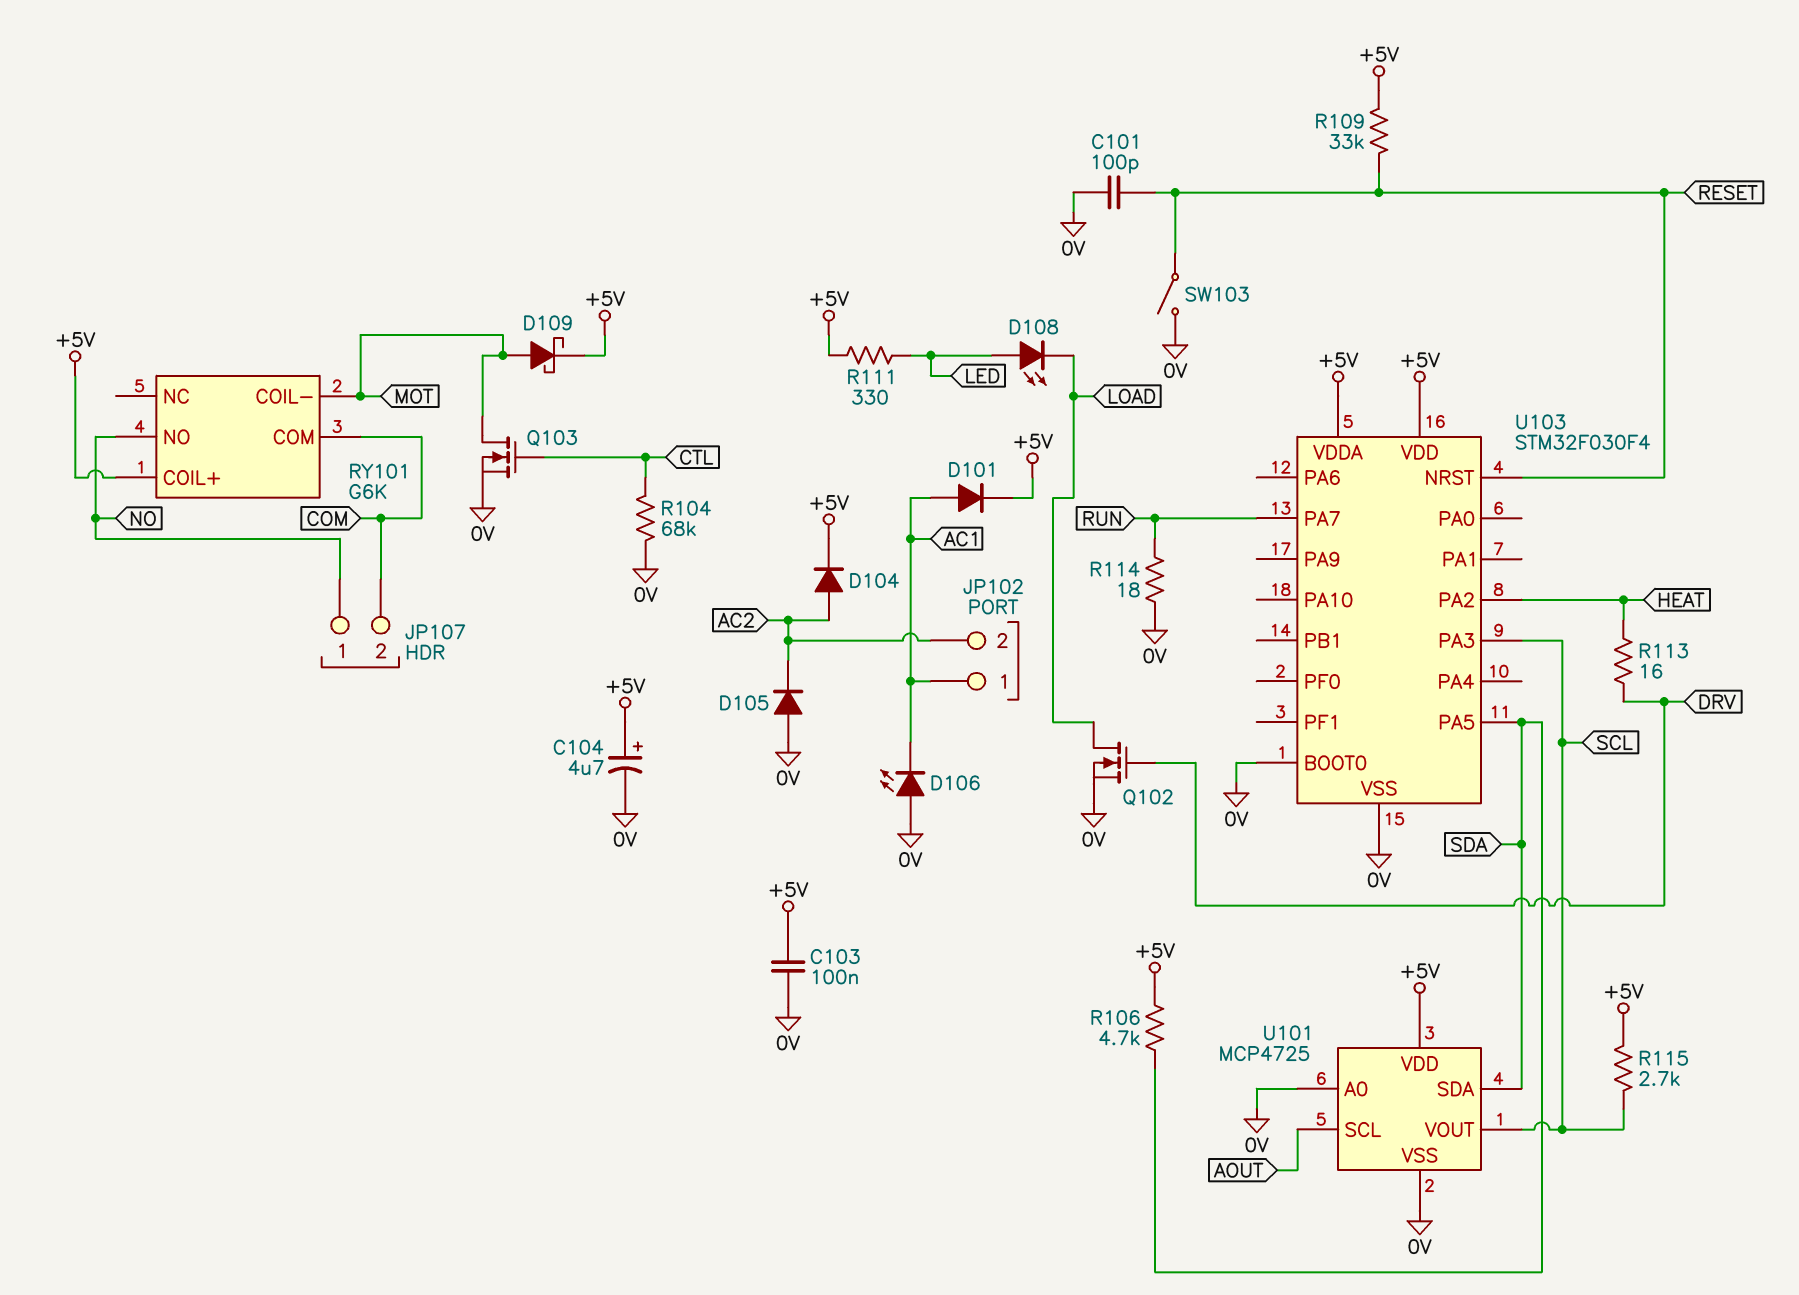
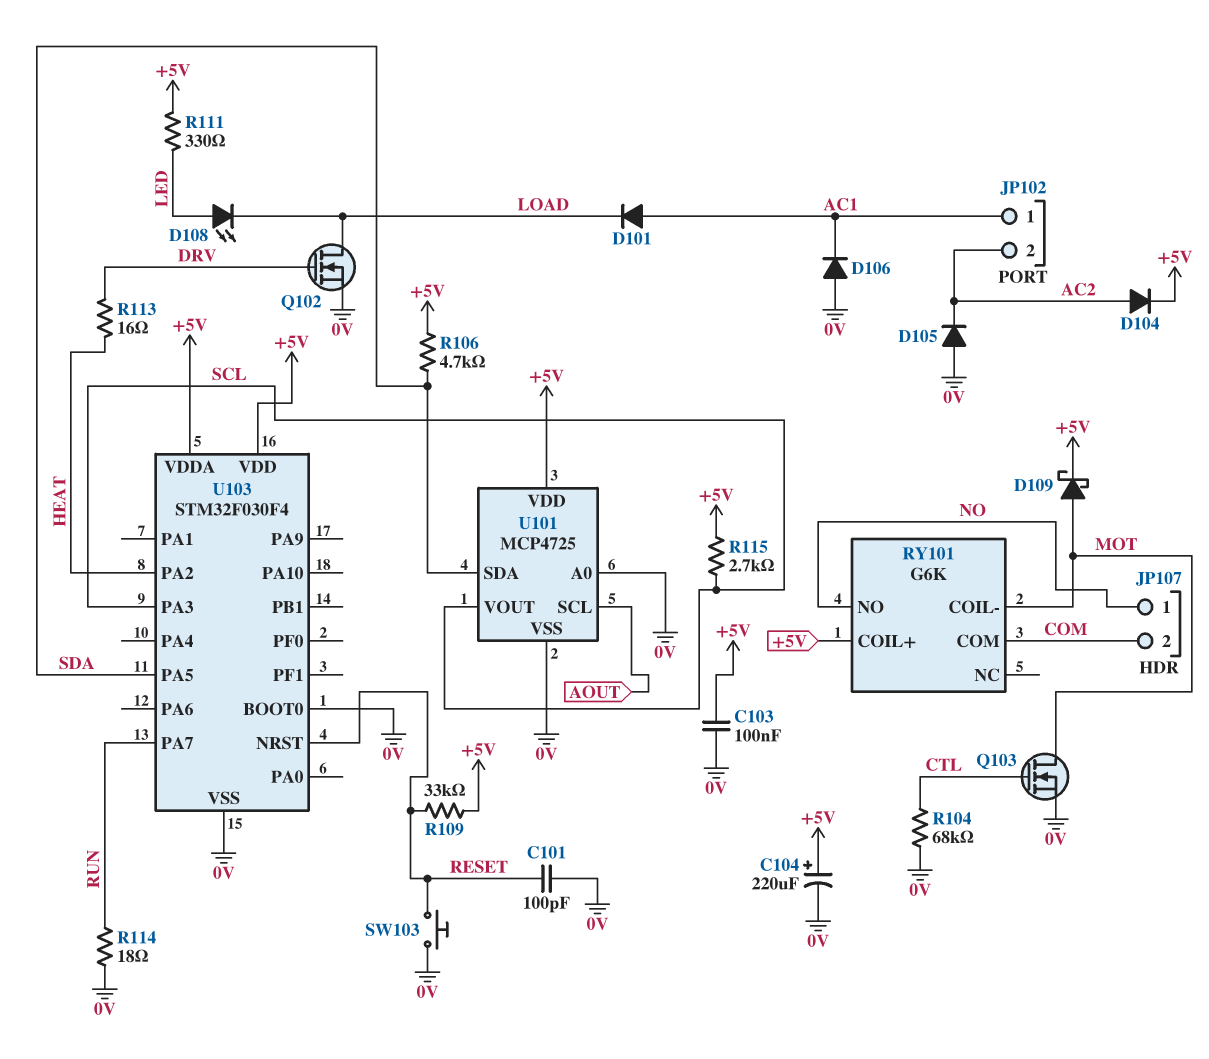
C104: 4.7uF (plus +5V, minus 0V) -> 220uF (plus +5V, minus 0V)
D101: diode (A AC1, K +5V) -> diode (A AC1, K LOAD)
D106: LED (A 0V, K AC1) -> diode (A 0V, K AC1)
SW103: switch (0V, RESET) -> button (0V, RESET)

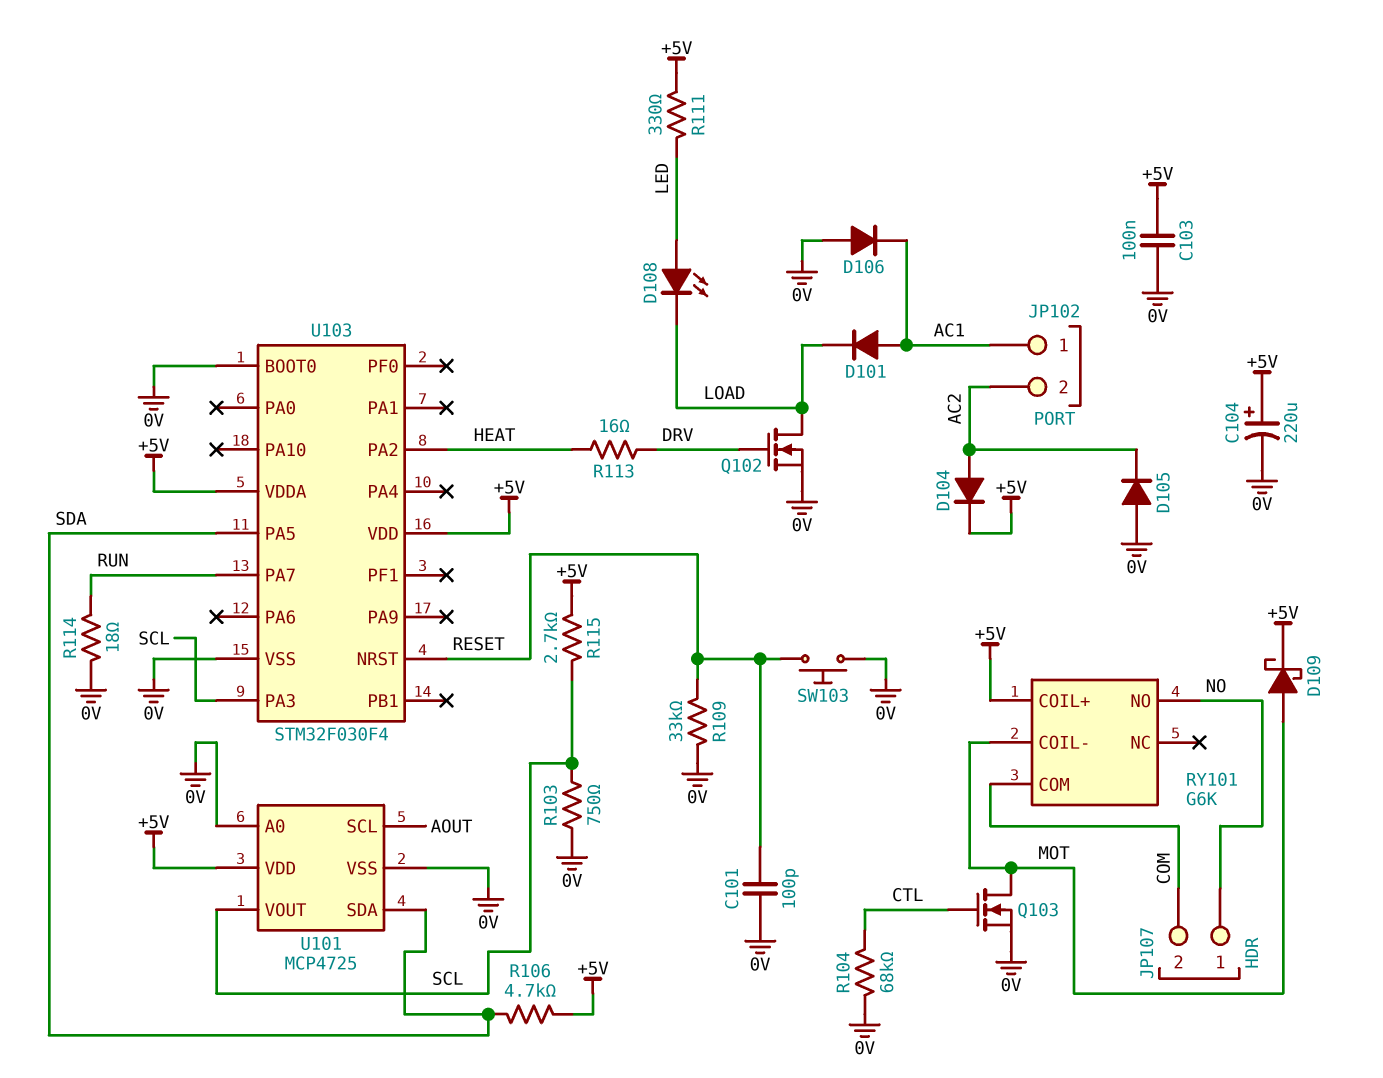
R103: none -> 750 (0V, SCL)
R109: 33k (+5V, RESET) -> 33k (0V, RESET)

